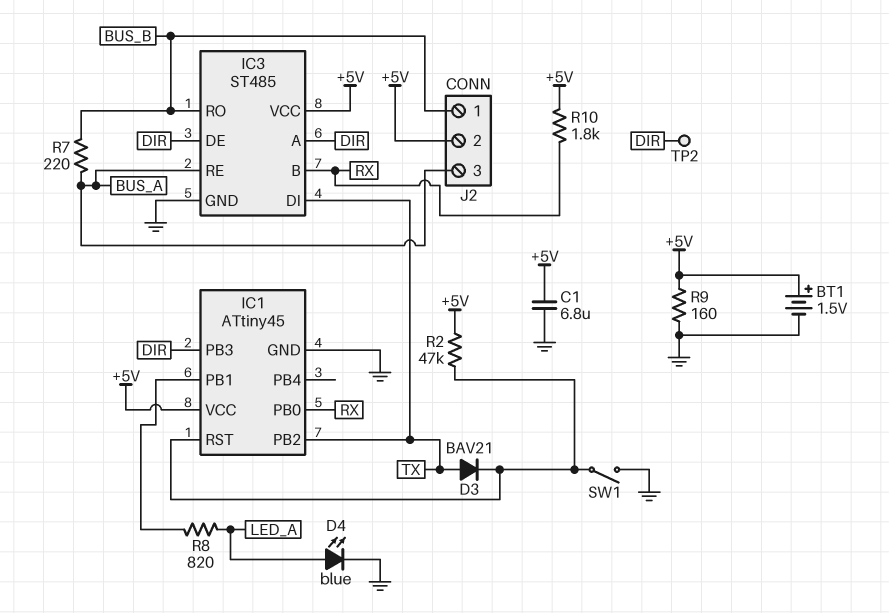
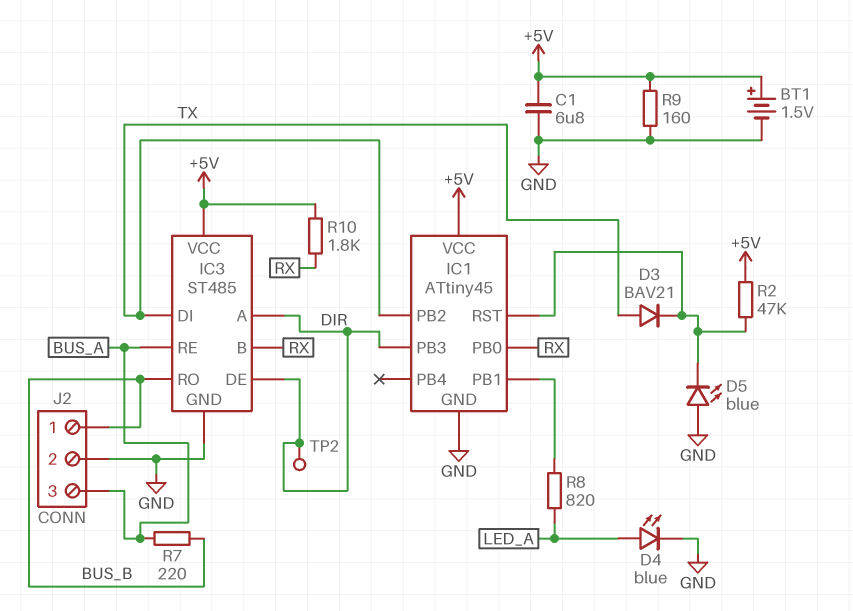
D5: none -> LED blue (A GND, K IC1/RST)
J2 pin 2: +5V -> GND
SW1: switch (GND, IC1/RST) -> none

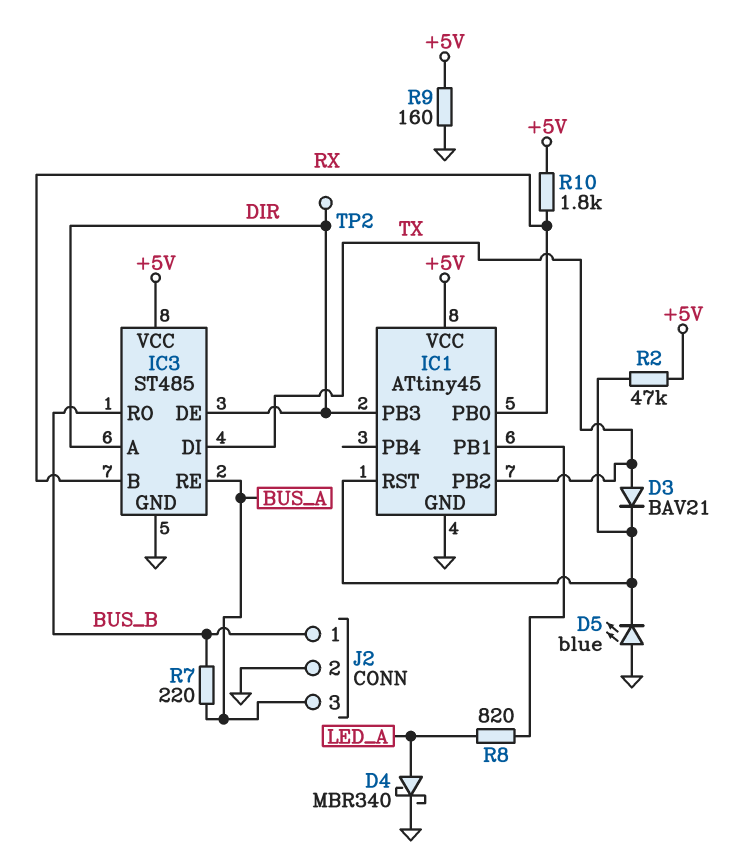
BT1: 1.5V (plus +5V, minus GND) -> none
C1: 6.8uF (+5V, GND) -> none
D4: LED blue (A LED_A, K GND) -> schottky MBR340 (A LED_A, K GND)

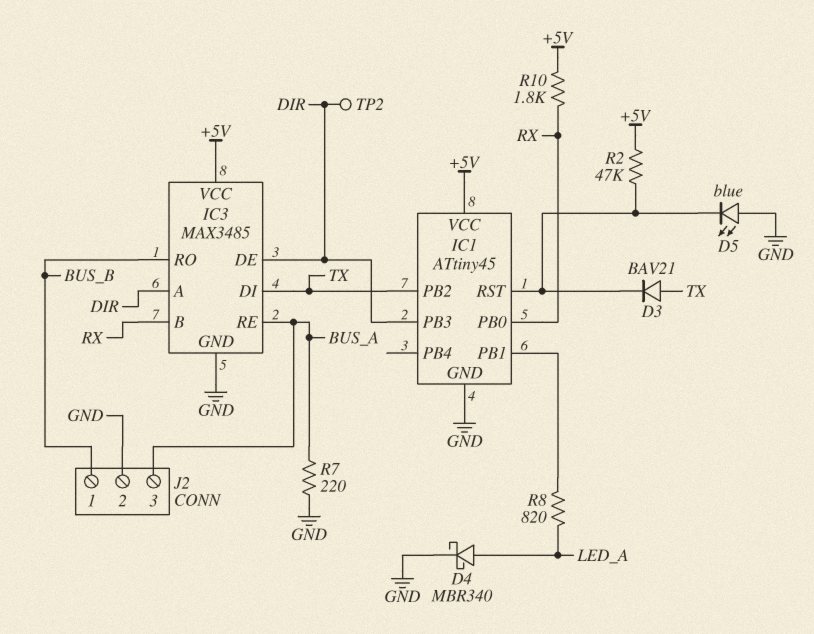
IC3: ST485 -> MAX3485
R7: 220 (BUS_A, BUS_B) -> 220 (BUS_A, GND)
R9: 160 (+5V, GND) -> none

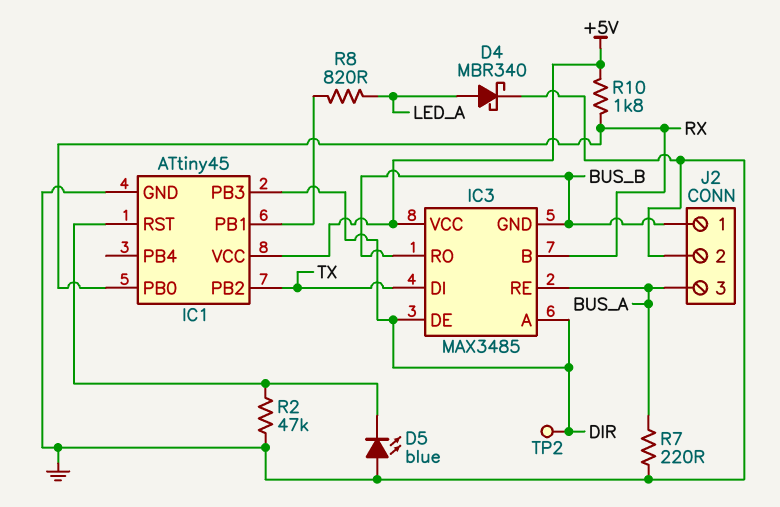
D3: diode BAV21 (A TX, K IC1/RST) -> none
IC3 pin GND: GND -> BUS_B
R2: 47k (+5V, IC1/RST) -> 47k (GND, IC1/RST)

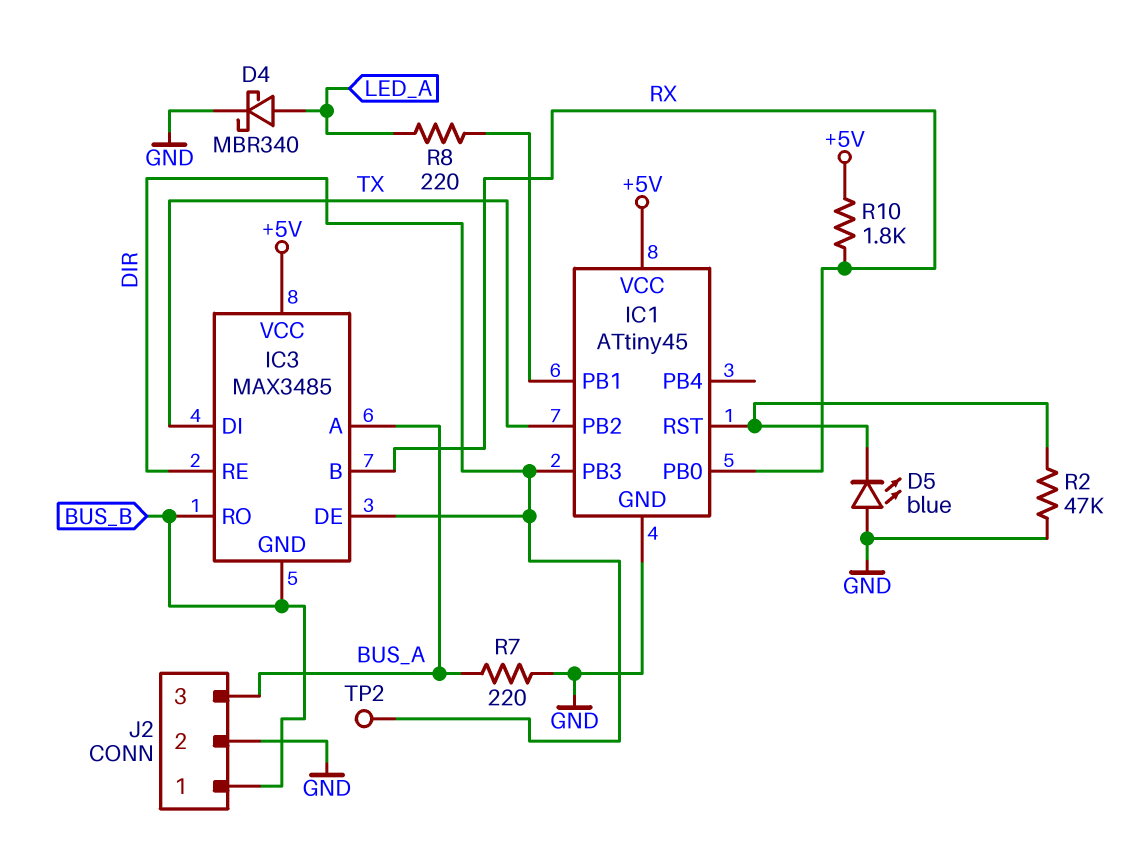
IC3 pin A: DIR -> BUS_A
IC3 pin RE: BUS_A -> DIR
R8: 820 (IC1/PB1, LED_A) -> 220 (IC1/PB1, LED_A)

